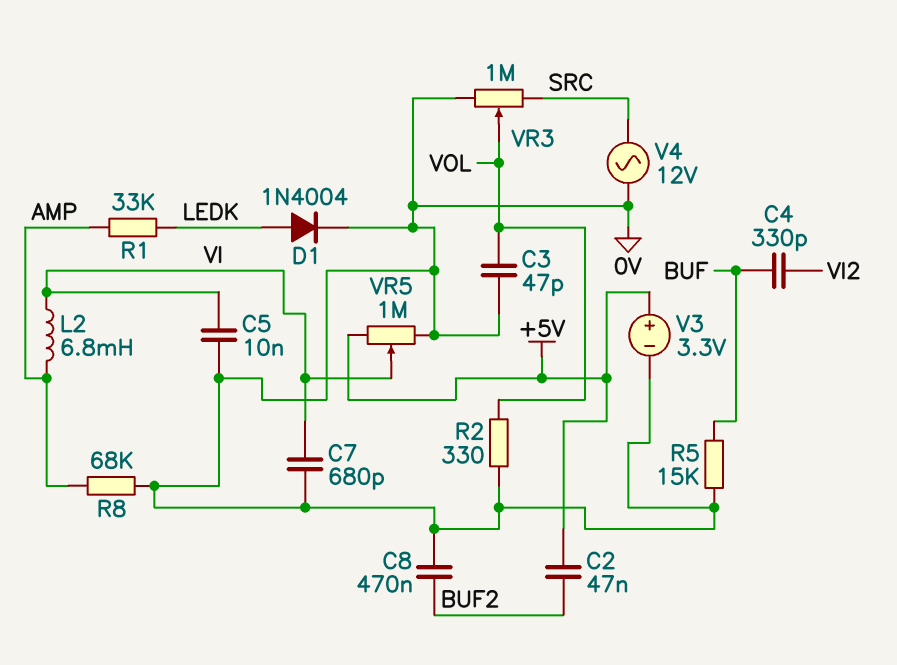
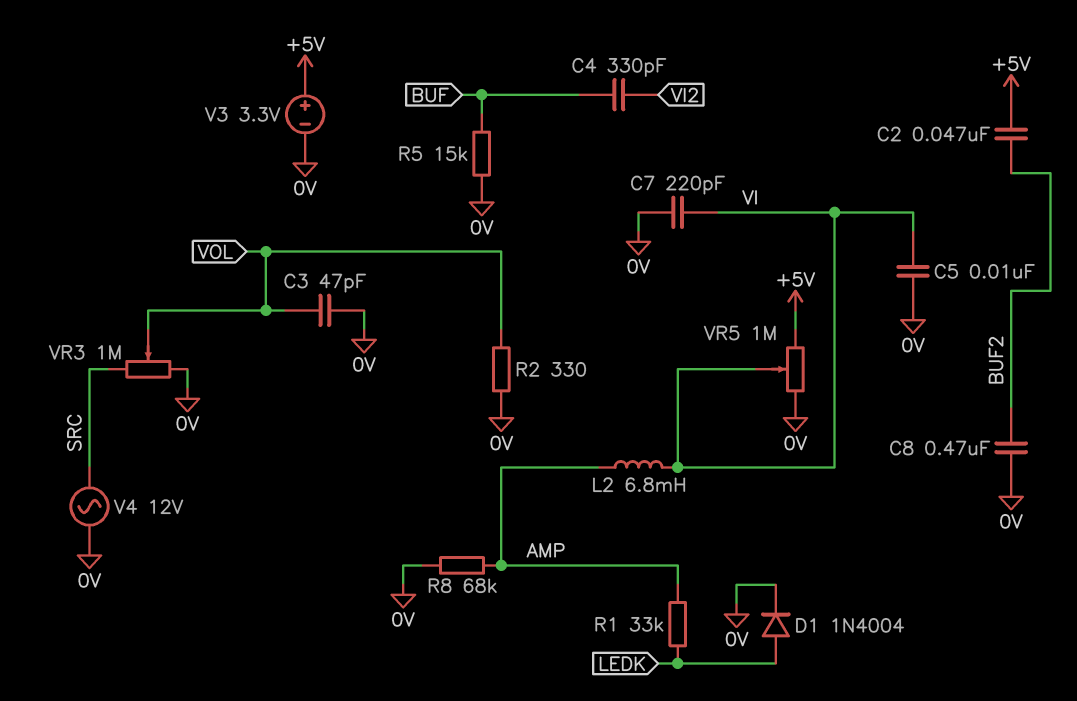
C7: 680pF (0V, VI) -> 220pF (0V, VI)

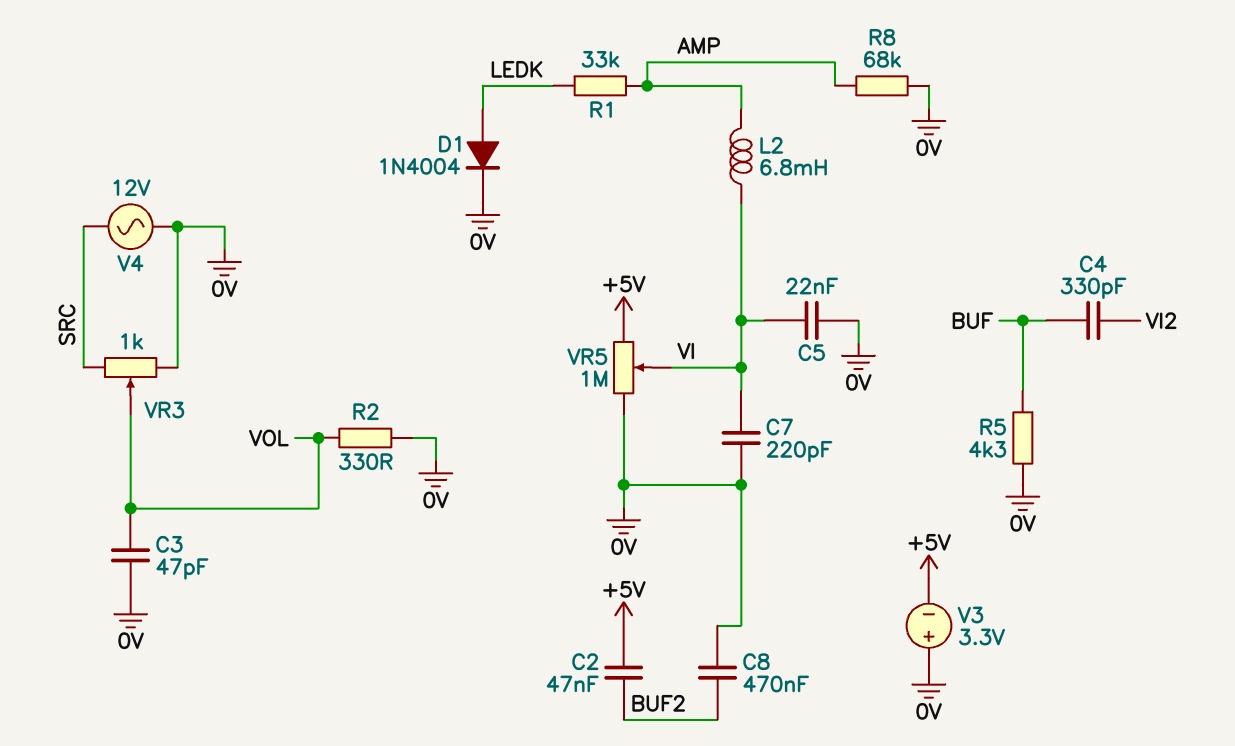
C5: 10nF (0V, VI) -> 22nF (0V, VI)
R5: 15k (0V, BUF) -> 4.3k (0V, BUF)
V3: 3.3V (plus +5V, minus 0V) -> 3.3V (plus 0V, minus +5V)
VR3: 1M (0V, SRC, wiper VOL) -> 1k (0V, SRC, wiper VOL)

